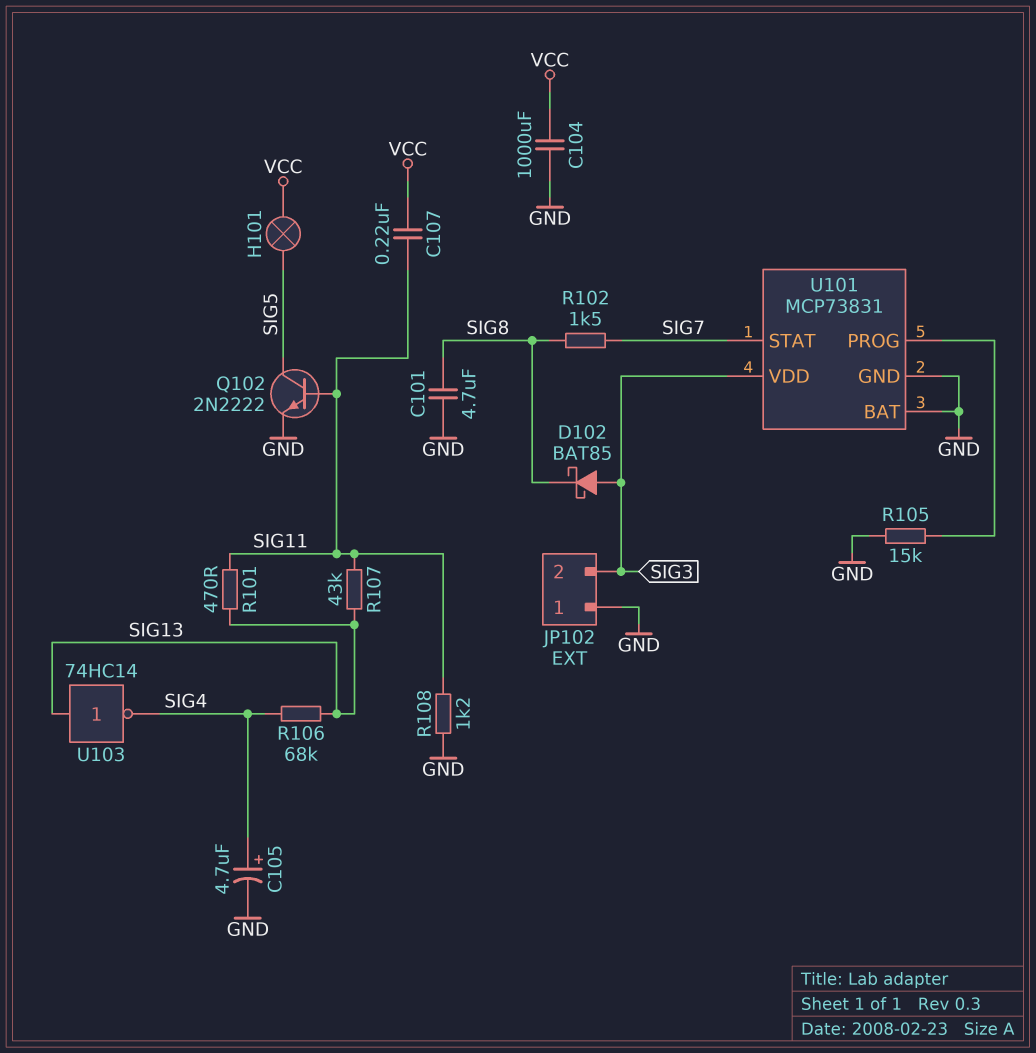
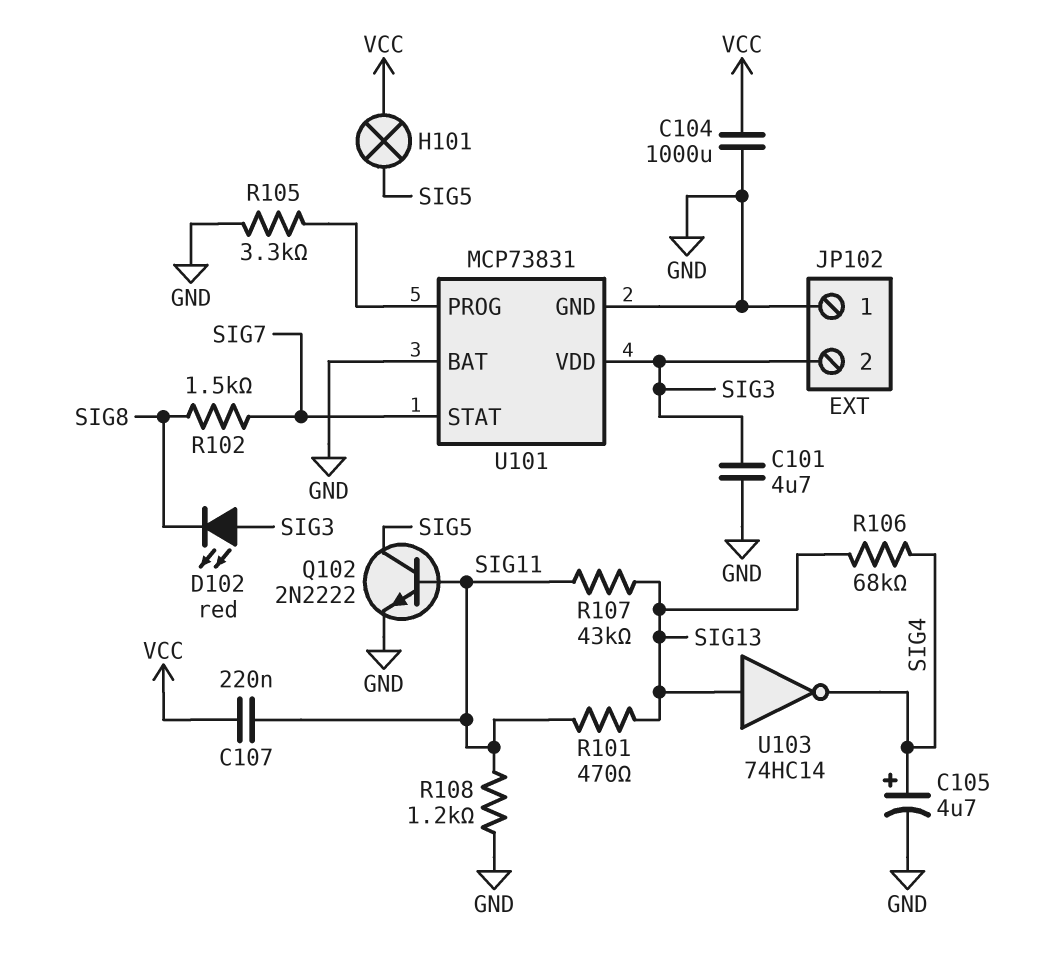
C101: 4.7uF (GND, SIG8) -> 4.7uF (GND, SIG3)
D102: schottky BAT85 (A SIG3, K SIG8) -> LED red (A SIG3, K SIG8)
R105: 15k (GND, U101/PROG) -> 3.3k (GND, U101/PROG)

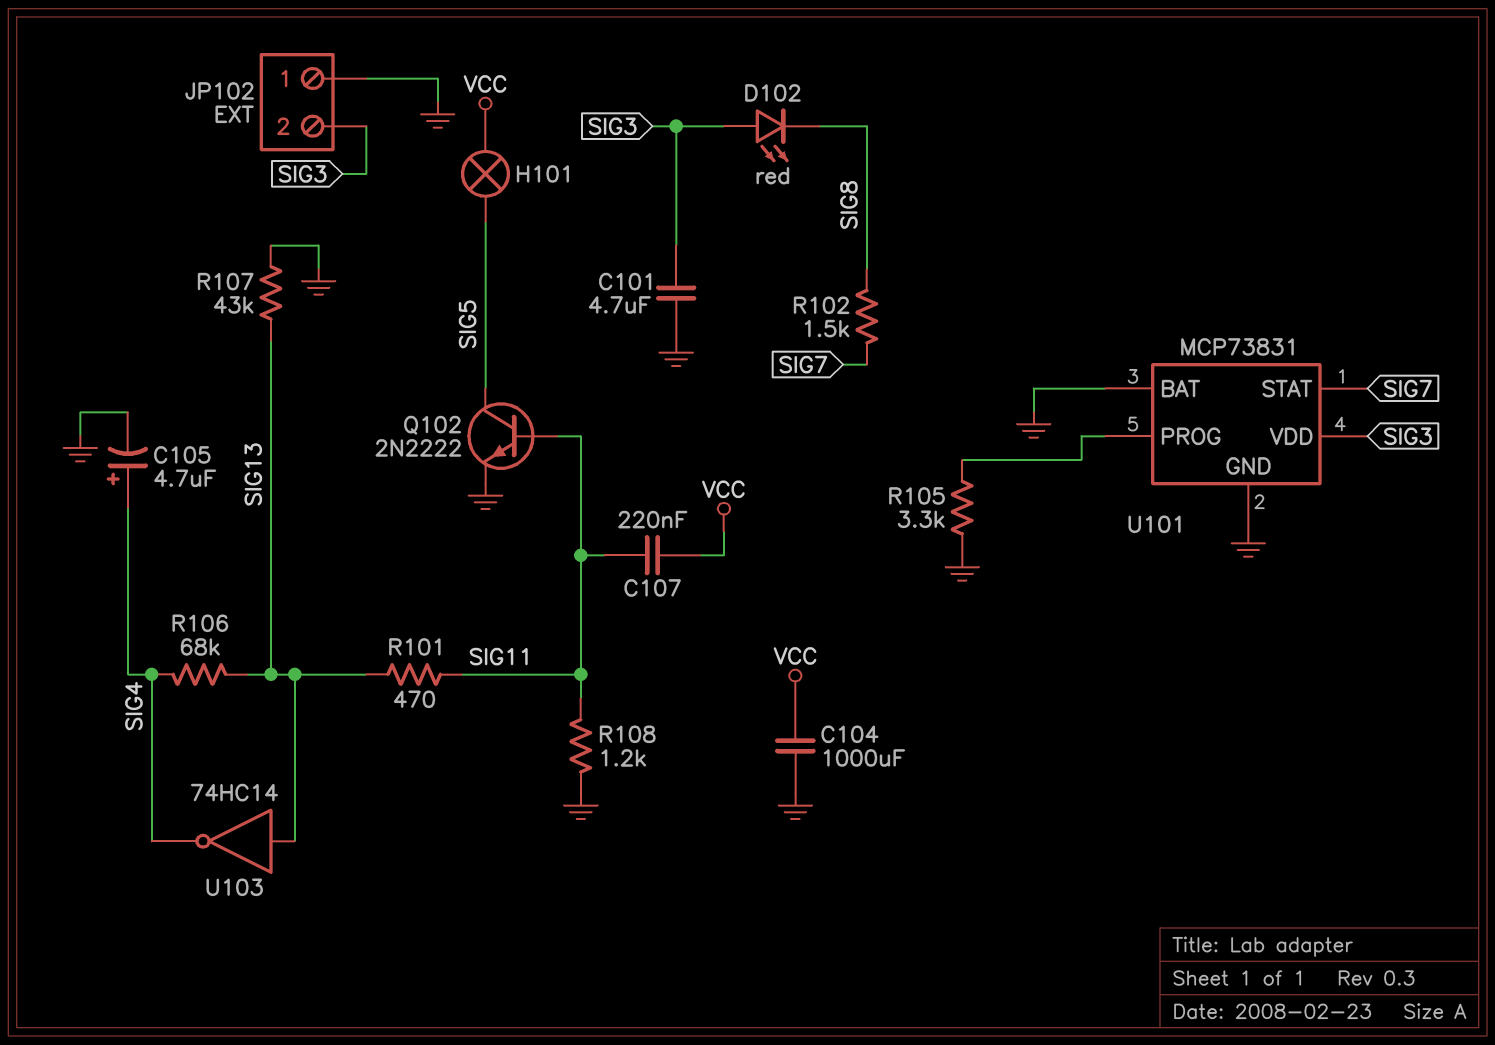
R107: 43k (SIG11, SIG13) -> 43k (GND, SIG13)

